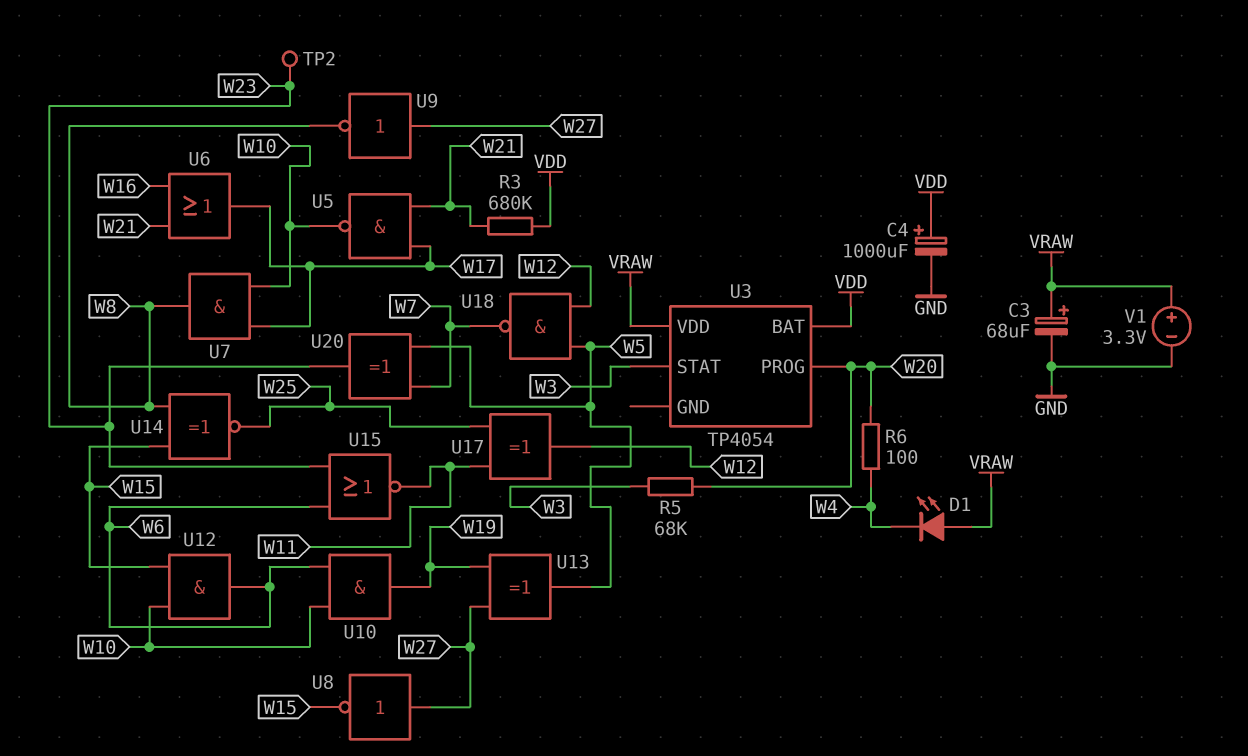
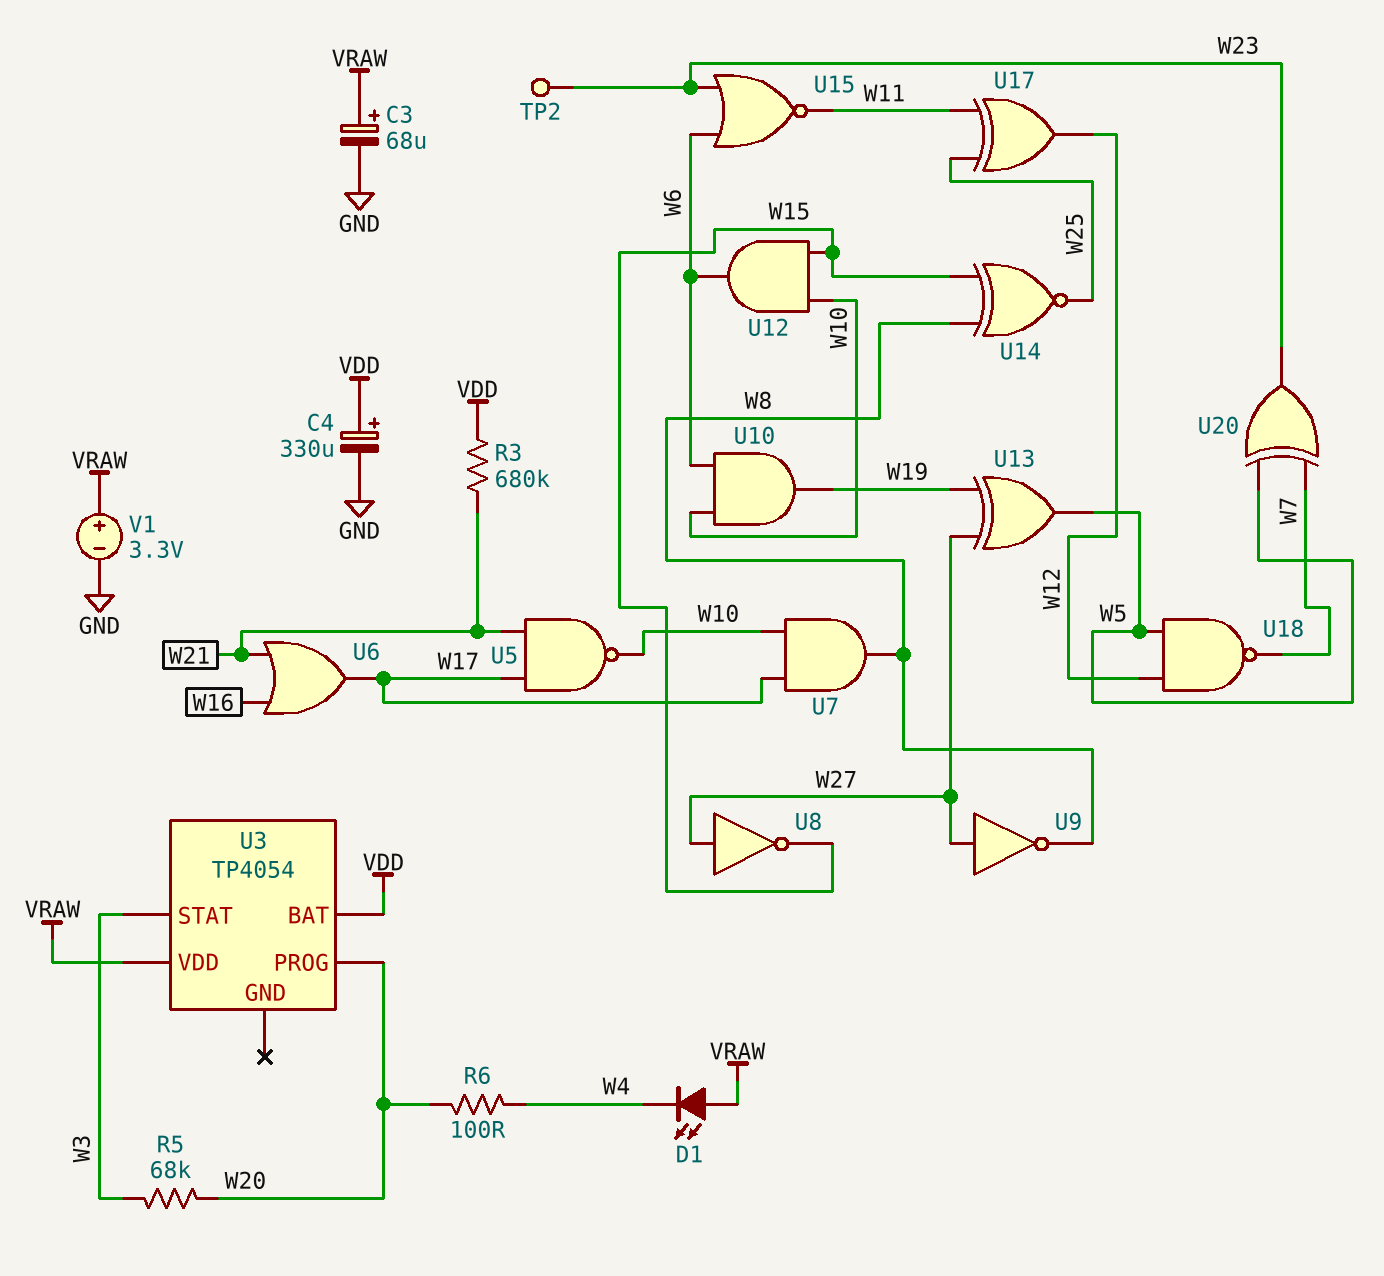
C4: 1000uF (plus VDD, minus GND) -> 330uF (plus VDD, minus GND)

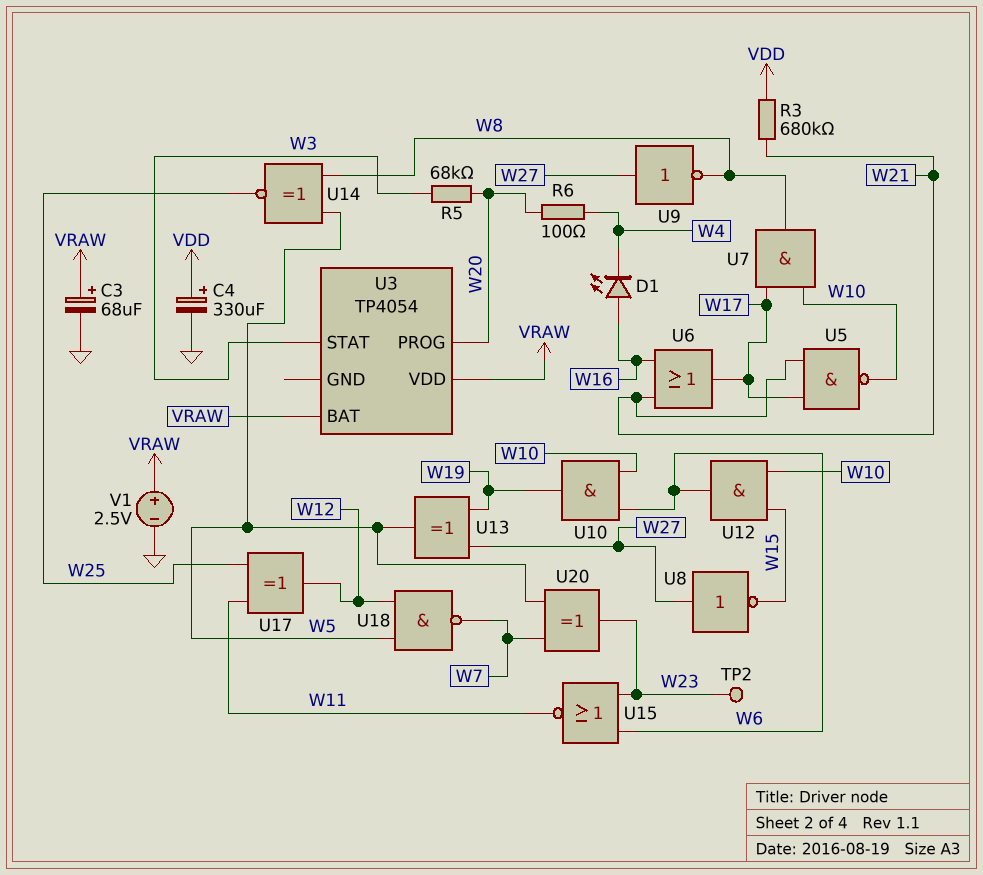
D1: LED (A VRAW, K W4) -> LED (A W16, K W4)
U3 pin BAT: VDD -> VRAW
U14: XNOR (in W8, in W15, out W25) -> XNOR (in W5, in W8, out W25)
V1: 3.3V (plus VRAW, minus GND) -> 2.5V (plus VRAW, minus GND)

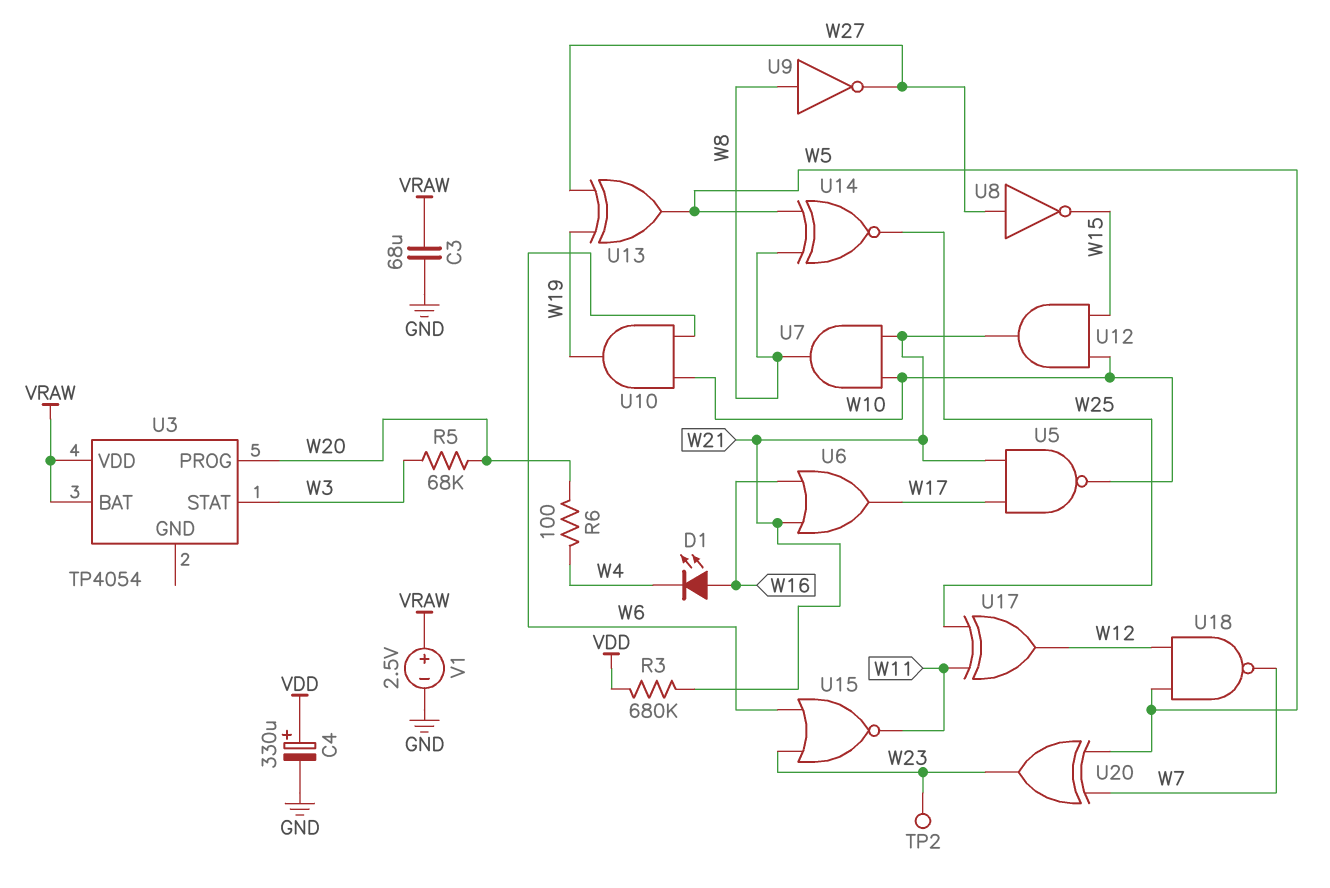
C3: 68uF (plus VRAW, minus GND) -> 68uF (GND, VRAW)
U7: AND (in W10, in W17, out W8) -> AND (in W10, in W21, out W8)
U9: NOT (in W27, out W8) -> NOT (in W8, out W27)
U12: AND (in W10, in W15, out W6) -> AND (in W10, in W15, out W21)

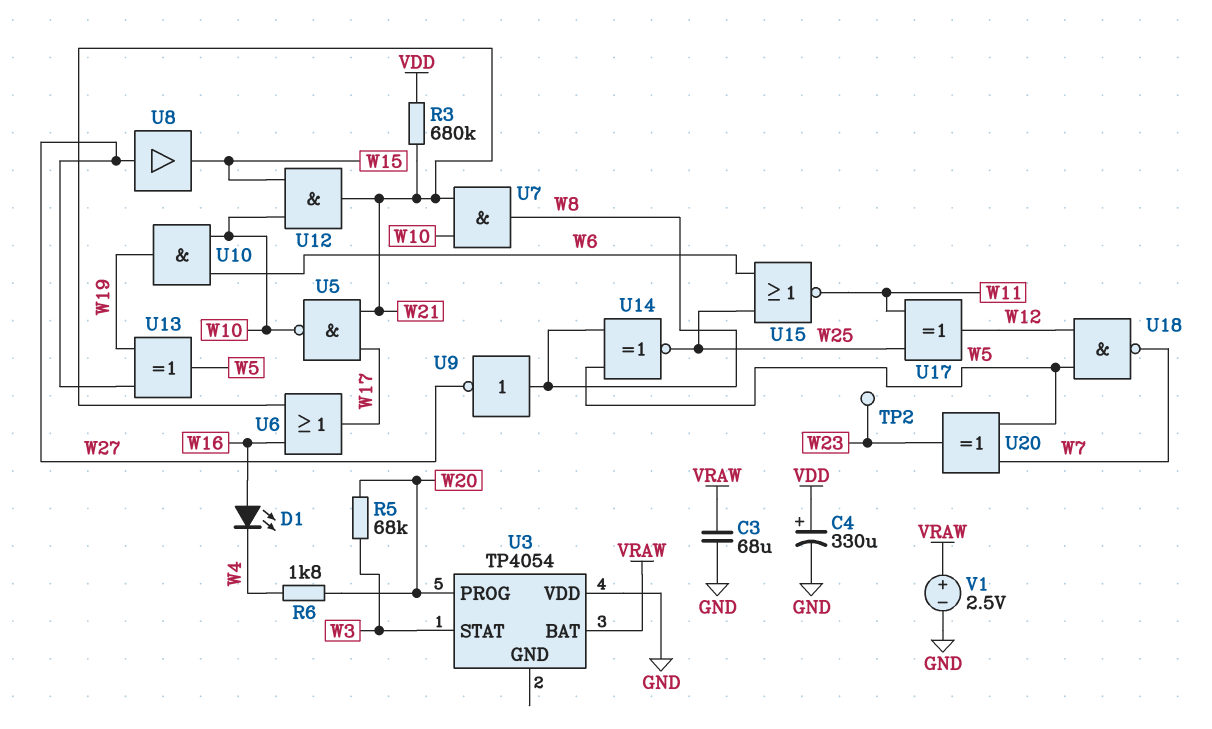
R6: 100 (W4, W20) -> 1.8k (W4, W20)
U3 pin VDD: VRAW -> GND
U8: NOT (in W27, out W15) -> buffer (in W27, out W15)
U15: NOR (in W6, in W23, out W11) -> NOR (in W6, in W25, out W11)

